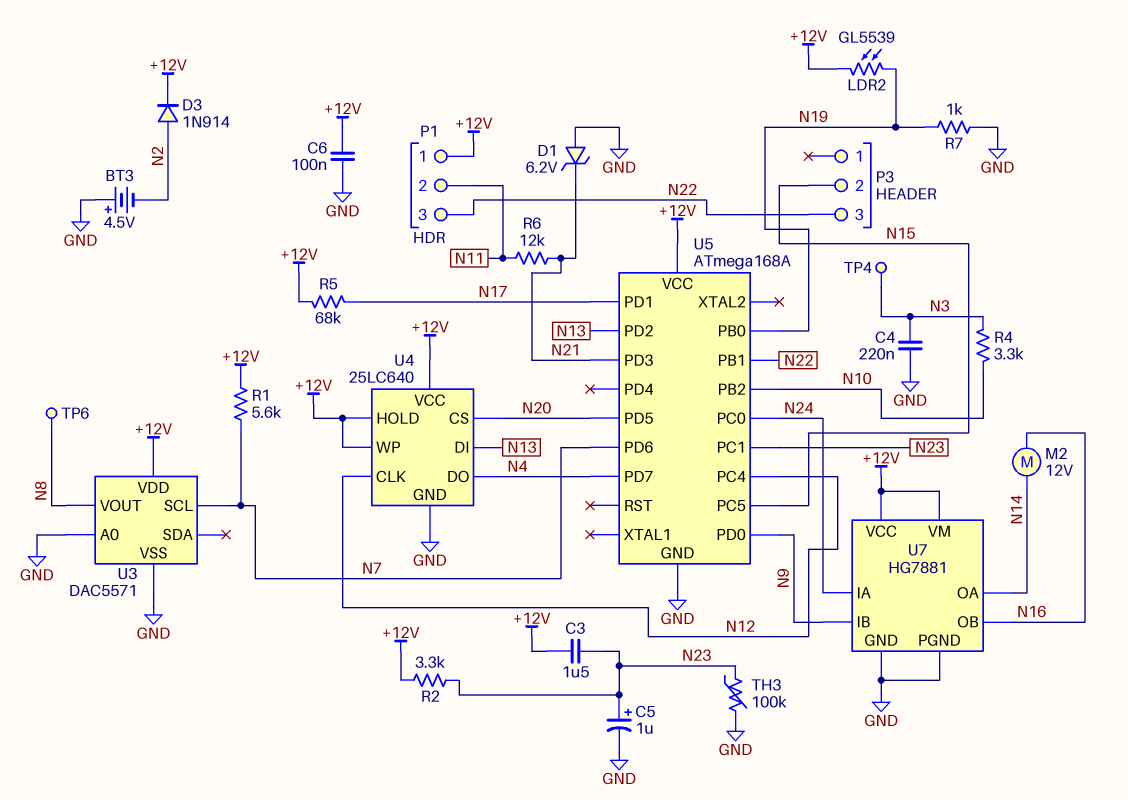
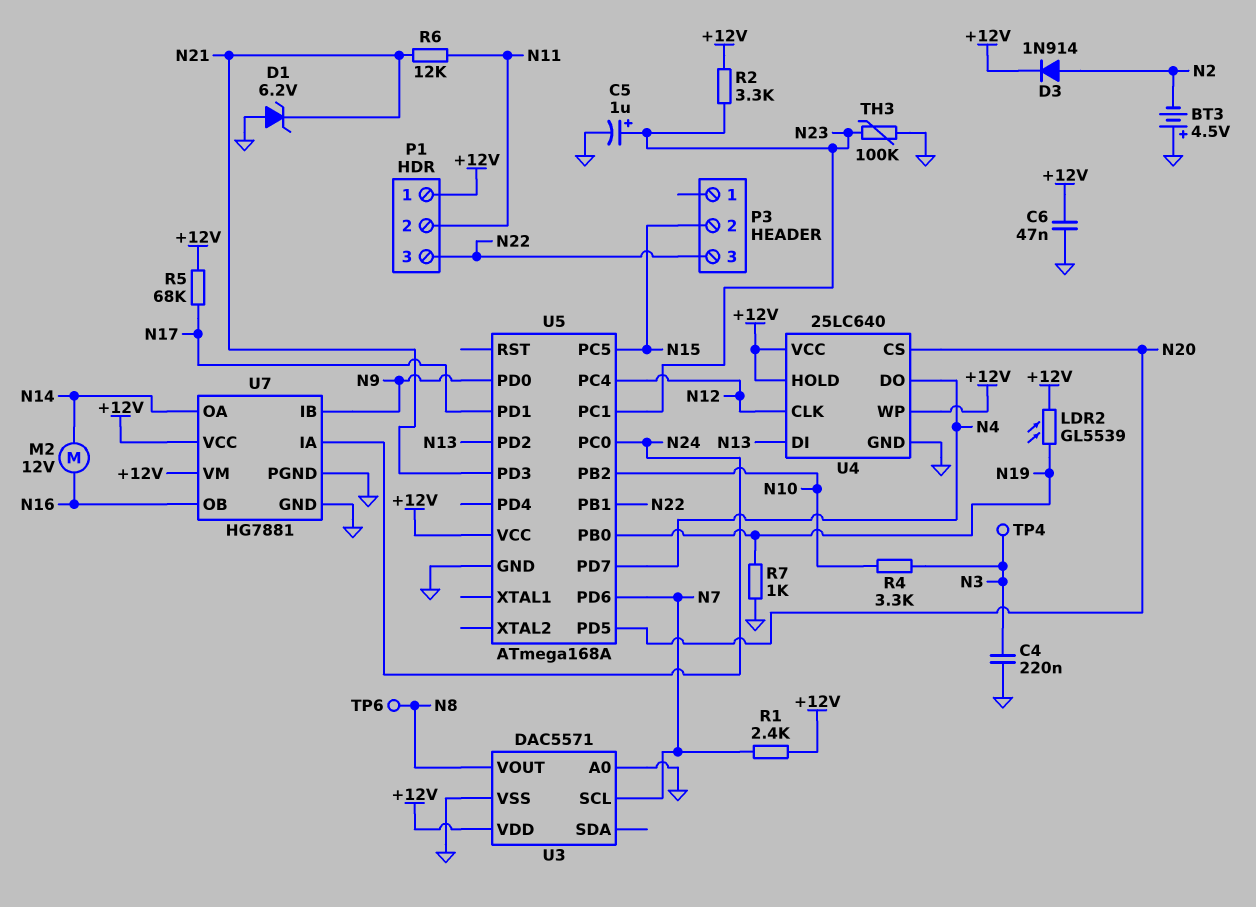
C3: 1.5uF (+12V, N23) -> none
C6: 100nF (+12V, GND) -> 47nF (+12V, GND)
R1: 5.6k (+12V, N7) -> 2.4k (+12V, N7)

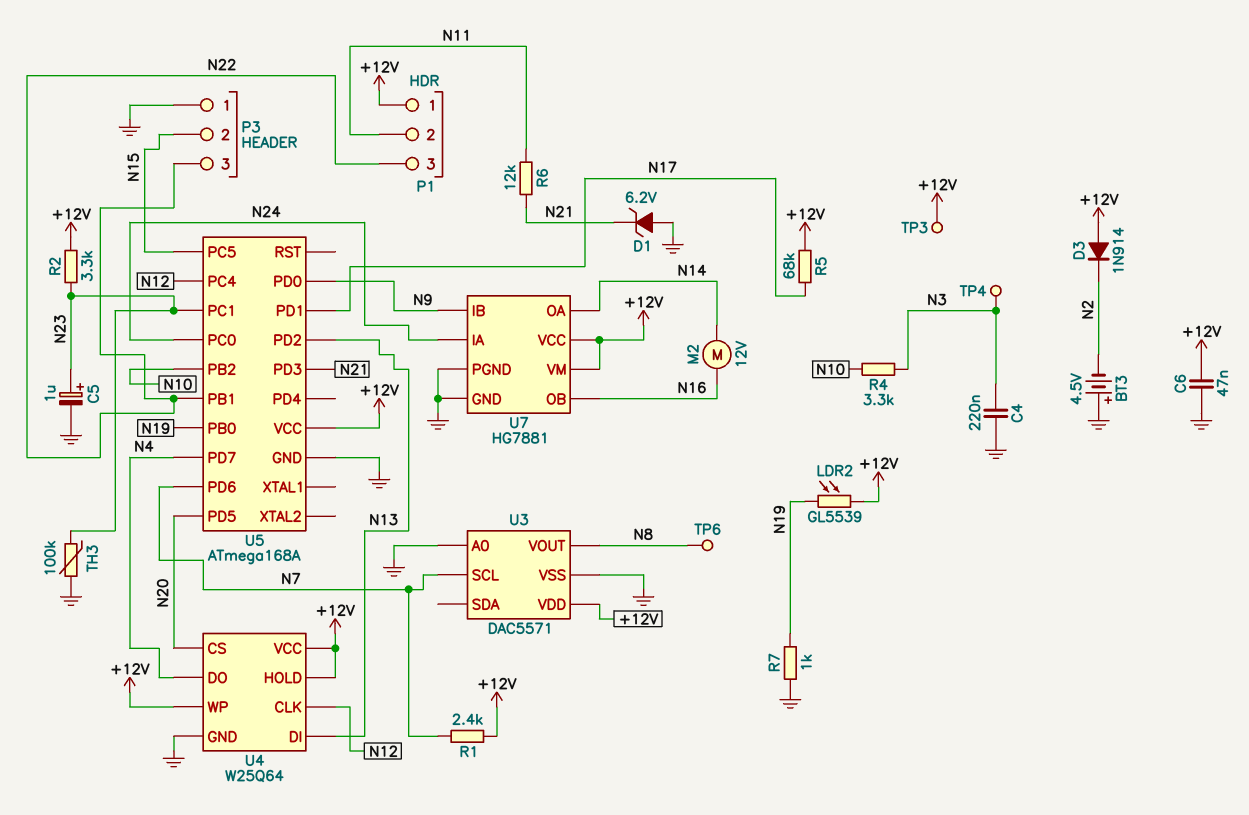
D3: diode 1N914 (A N2, K +12V) -> diode 1N914 (A +12V, K N2)
P3 pin 1: none -> GND
TP3: none -> test point (+12V)
U4: 25LC640 -> W25Q64

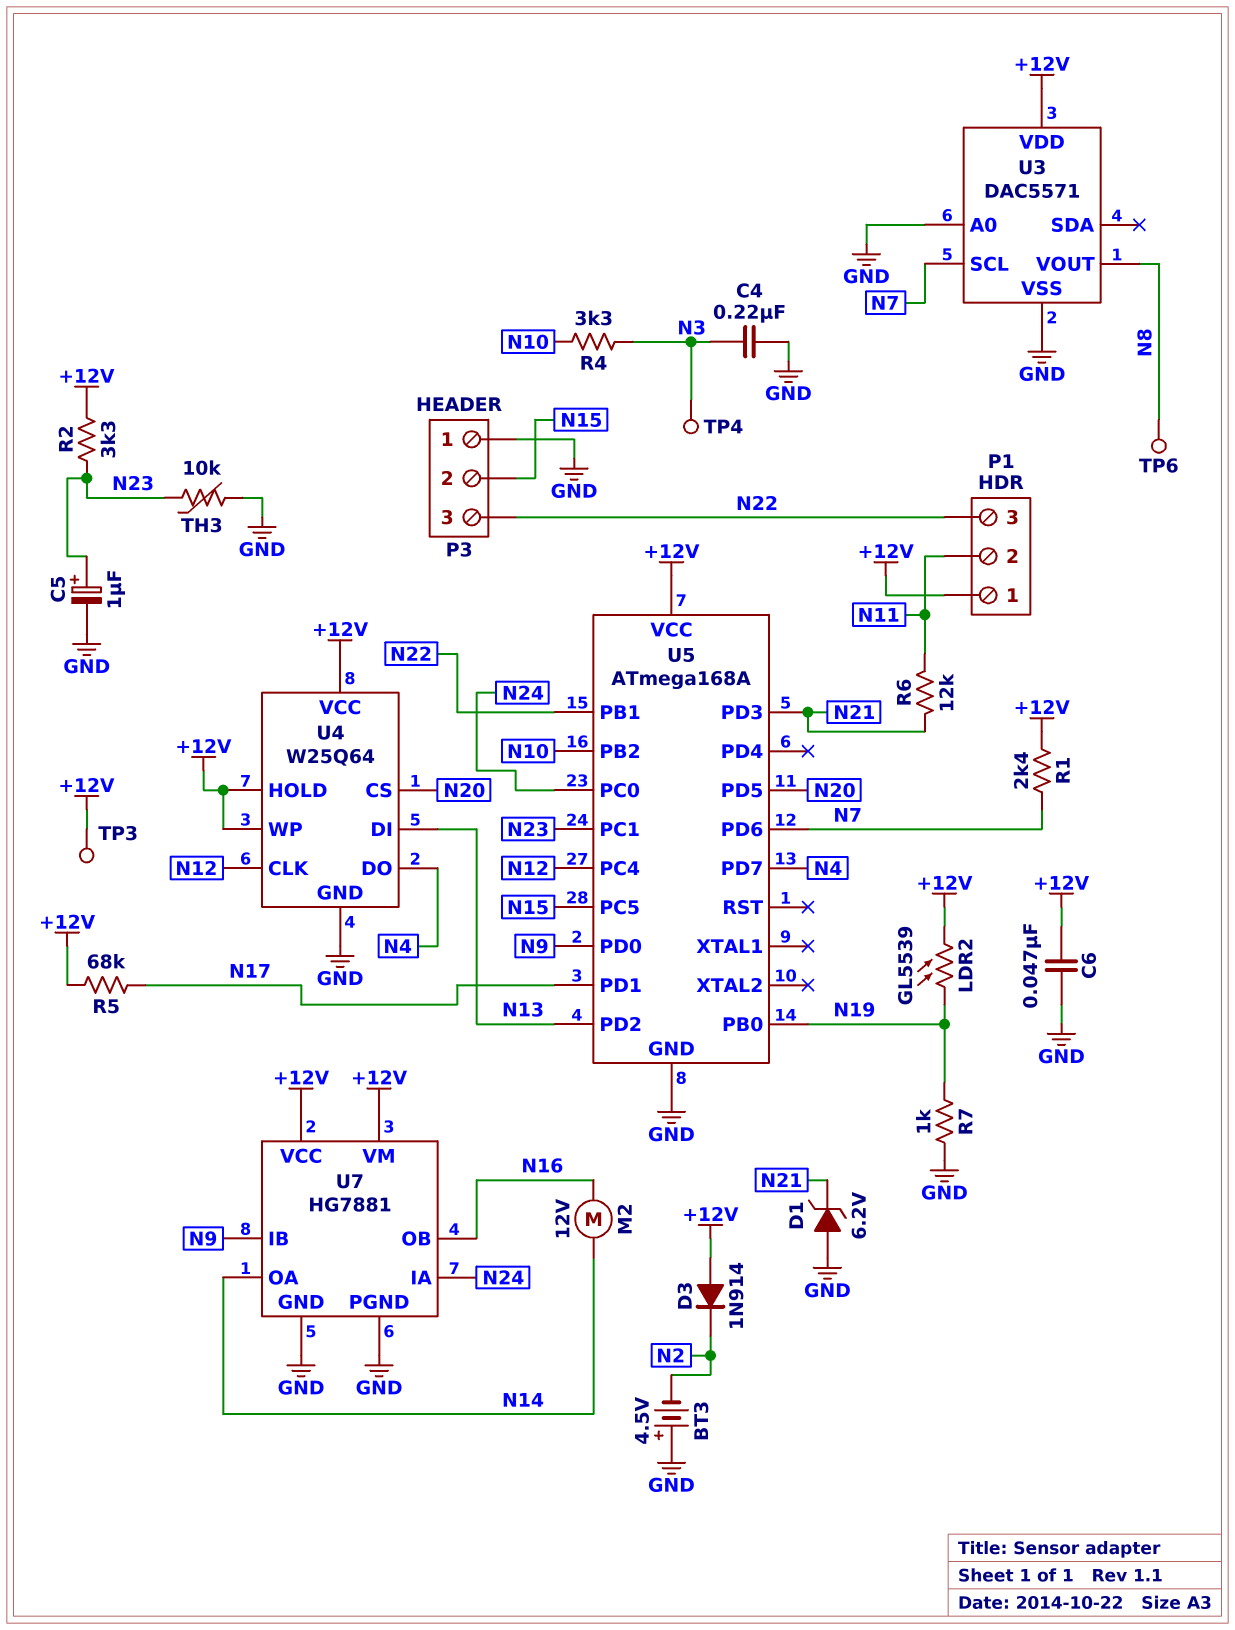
TH3: 100k (GND, N23) -> 10k (GND, N23)

